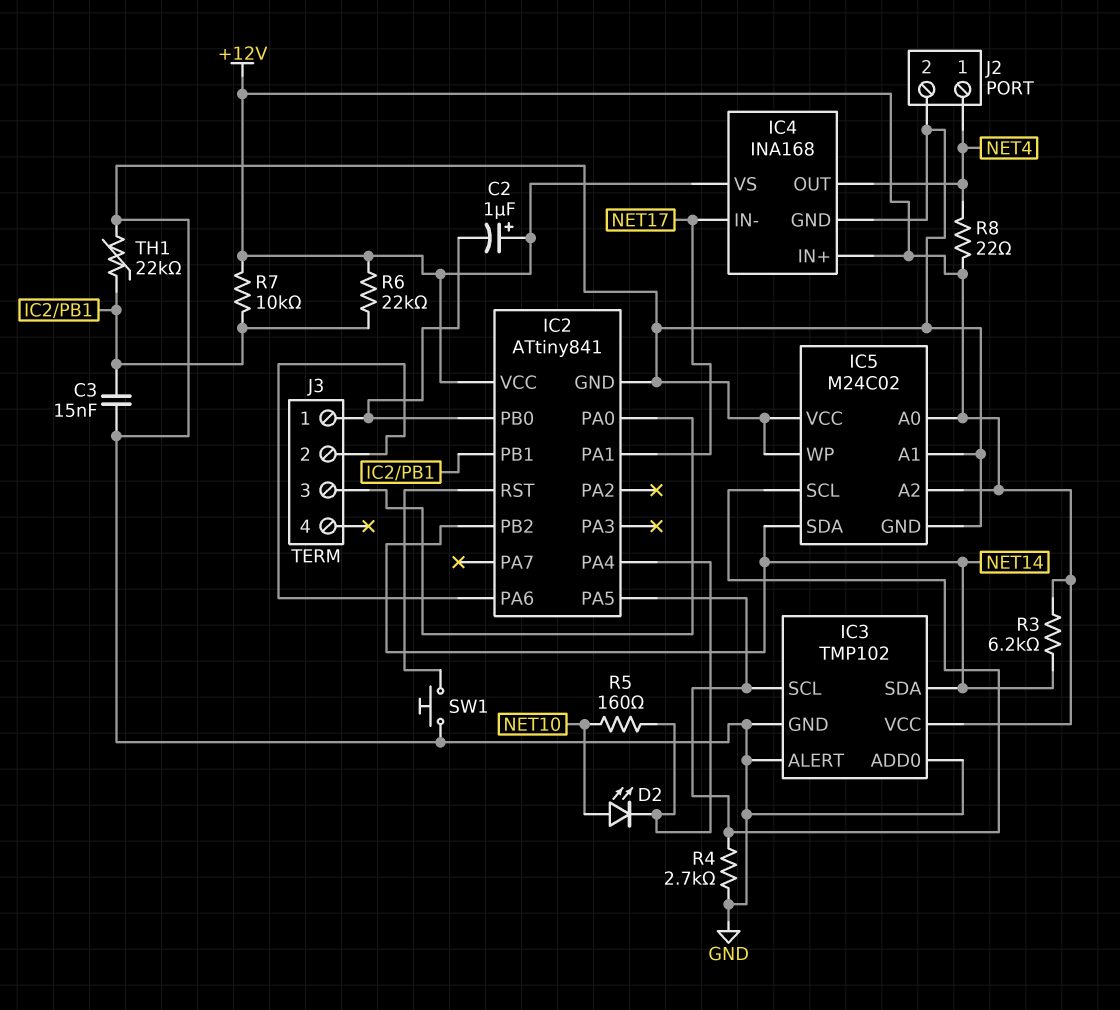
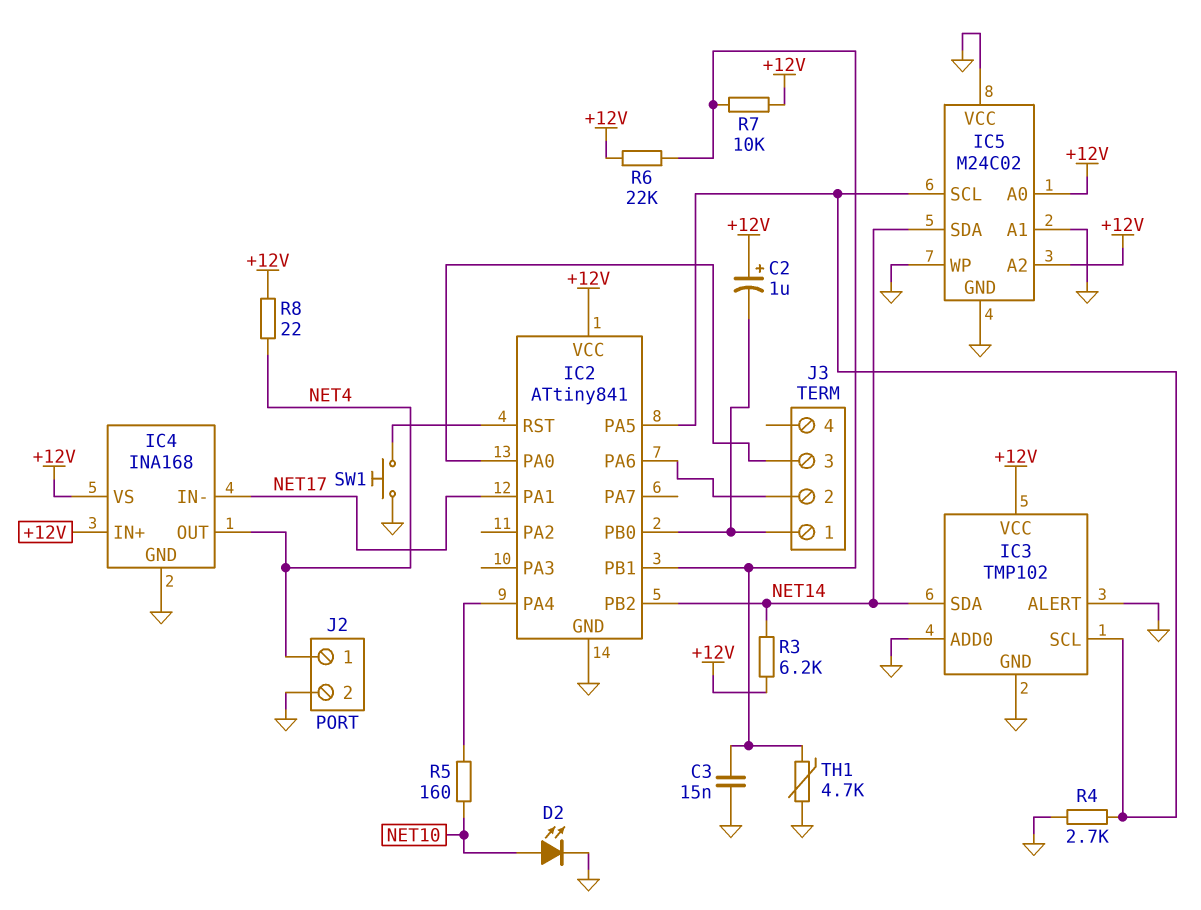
D2: LED (A NET10, K IC2/PA4) -> LED (A NET10, K GND)
TH1: 22k (GND, IC2/PB1) -> 4.7k (GND, IC2/PB1)

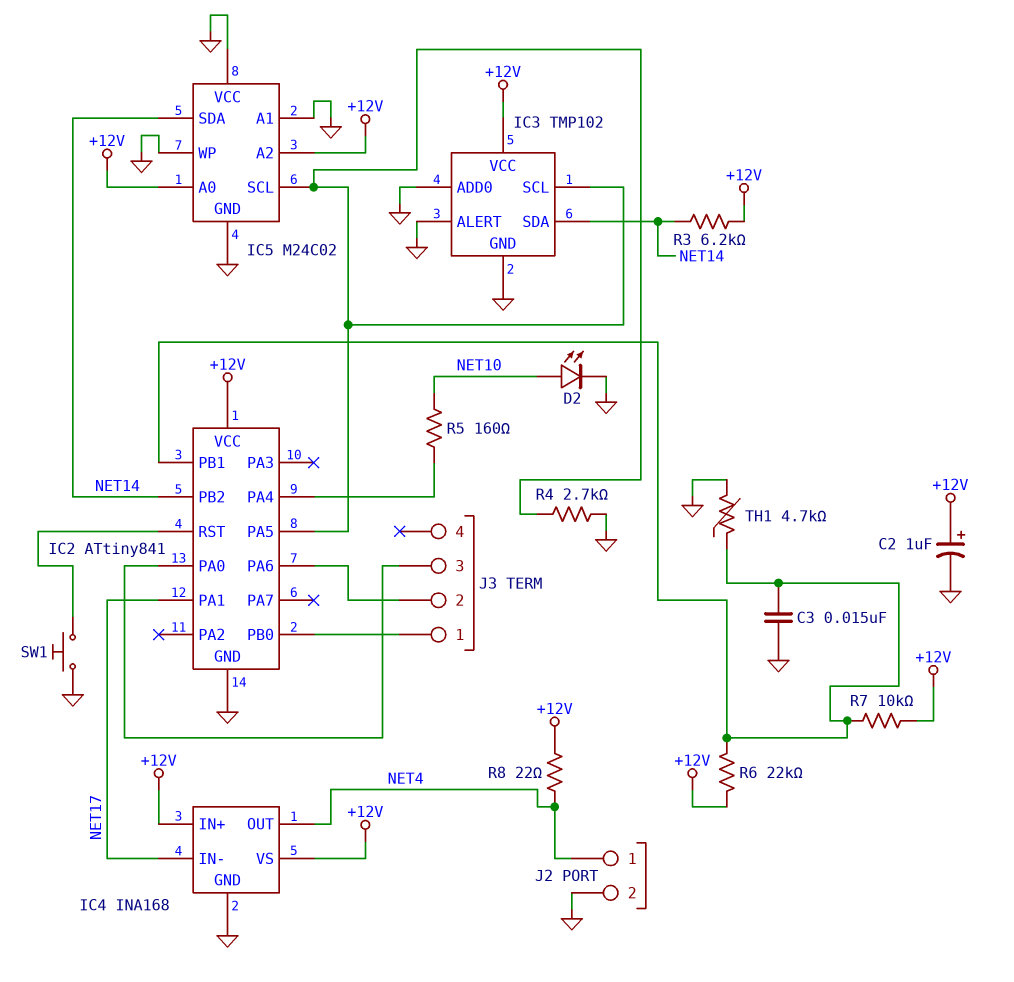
C2: 1uF (plus +12V, minus IC2/PB0) -> 1uF (plus +12V, minus GND)

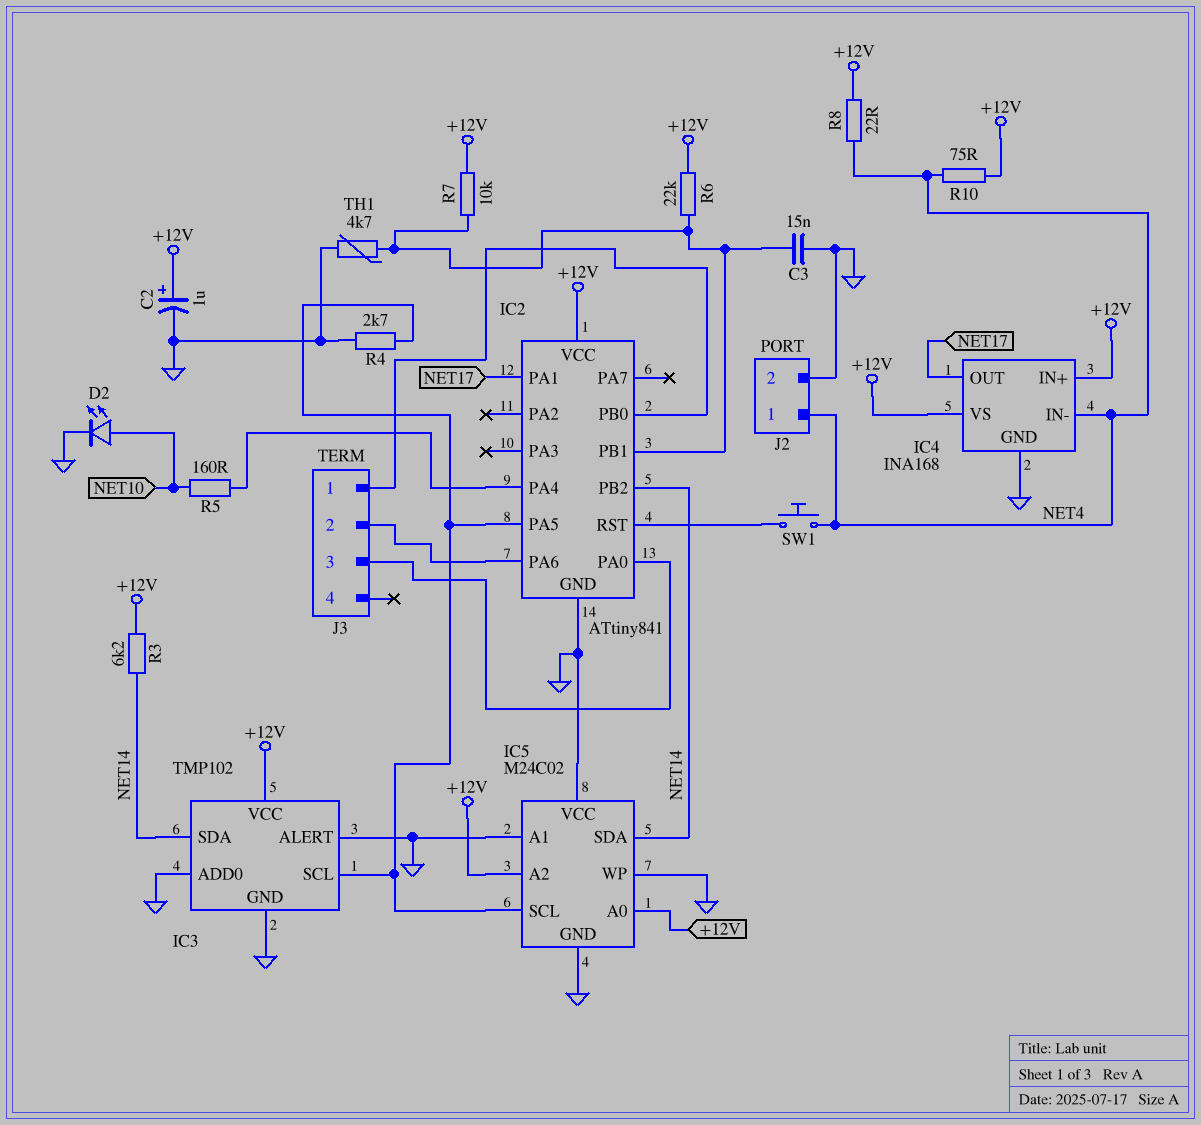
IC4 pin IN-: NET17 -> NET4
IC4 pin OUT: NET4 -> NET17
R10: none -> 75 (+12V, NET4)
SW1: button (GND, IC2/RST) -> button (IC2/RST, NET4)

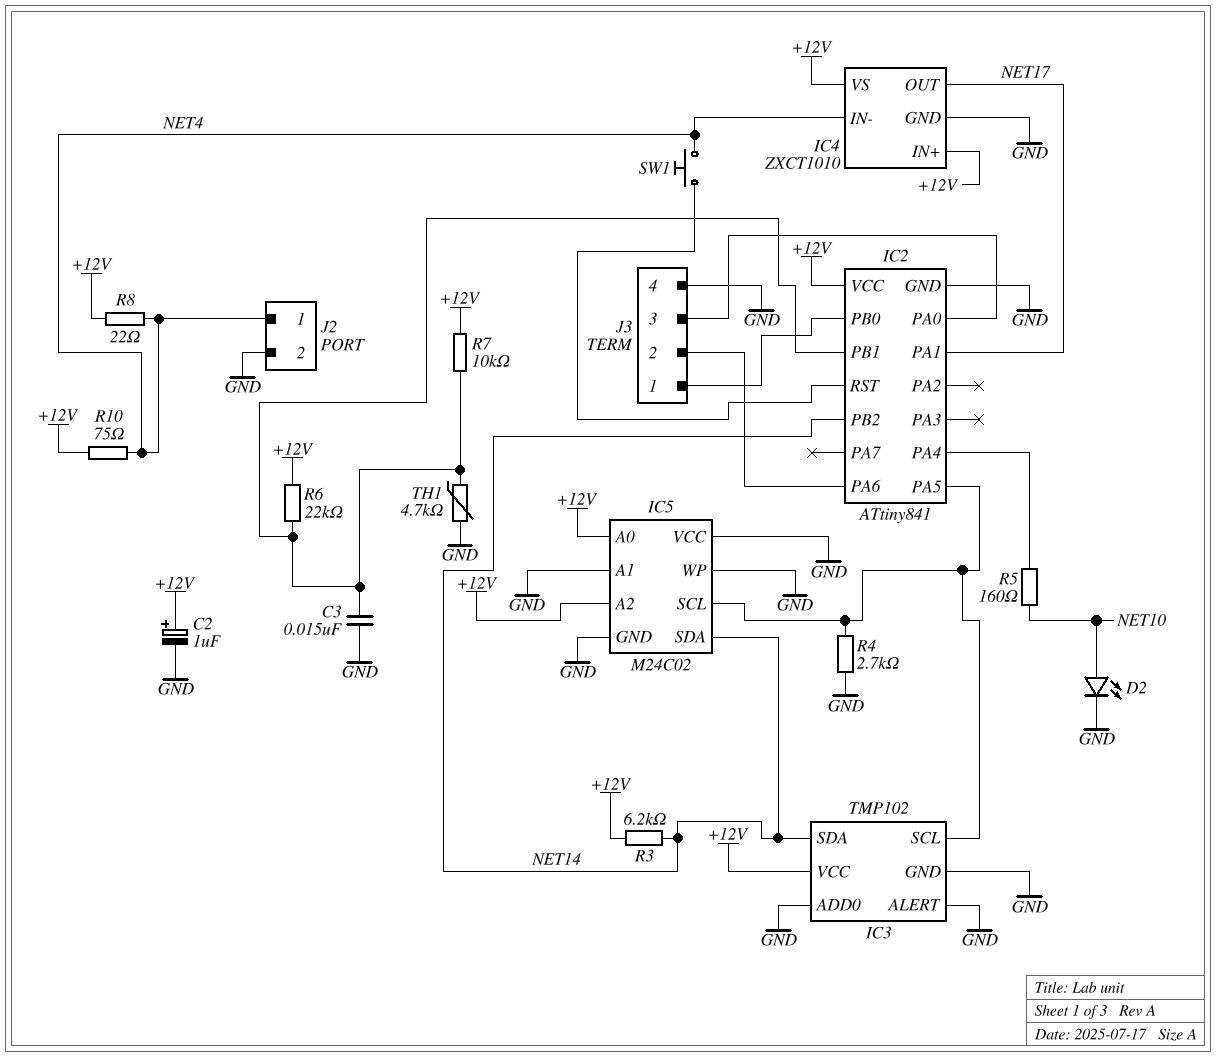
IC4: INA168 -> ZXCT1010
J3 pin 4: none -> GND

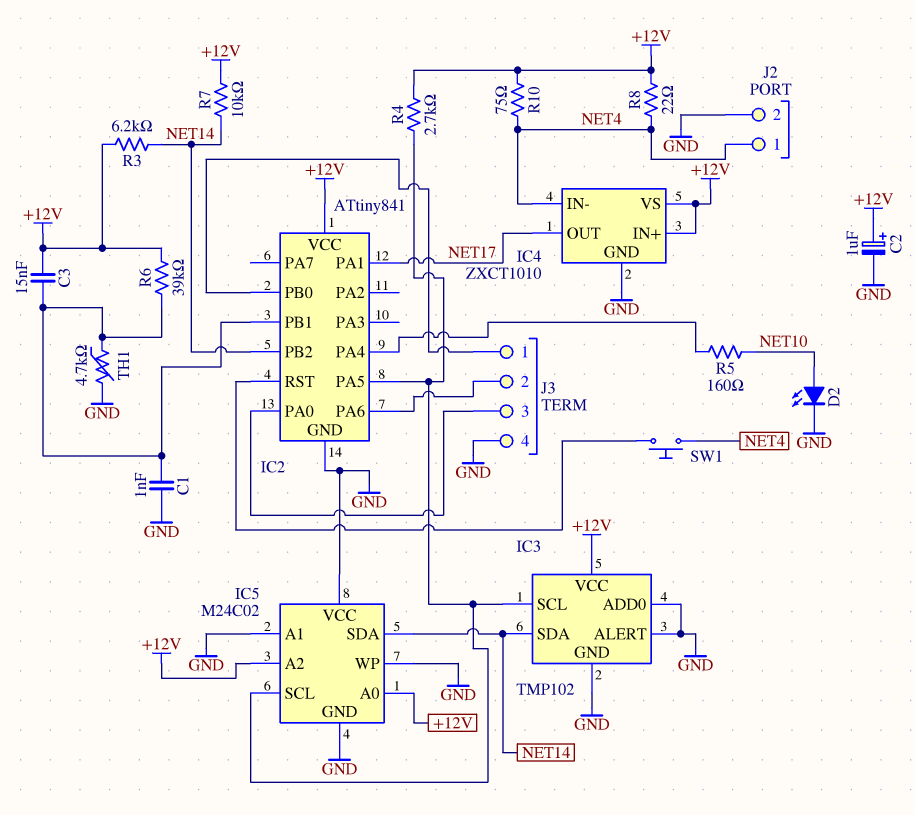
C1: none -> 1nF (GND, IC2/PB1)
C3: 15nF (GND, IC2/PB1) -> 15nF (+12V, IC2/PB1)
R4: 2.7k (GND, IC2/PA5) -> 2.7k (+12V, IC2/PA5)
R6: 22k (+12V, IC2/PB1) -> 39k (+12V, IC2/PB1)
R7: 10k (+12V, IC2/PB1) -> 10k (+12V, NET14)

